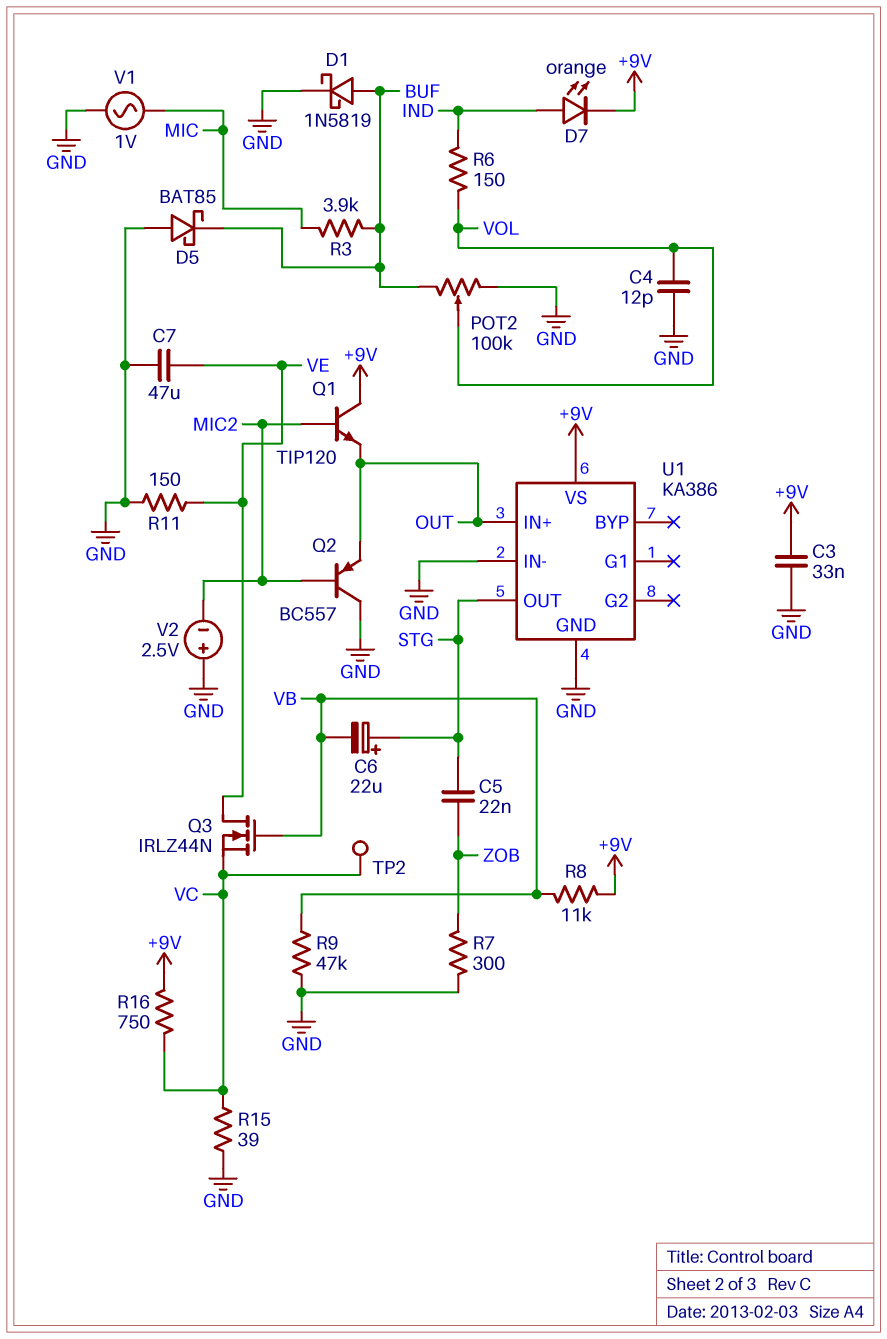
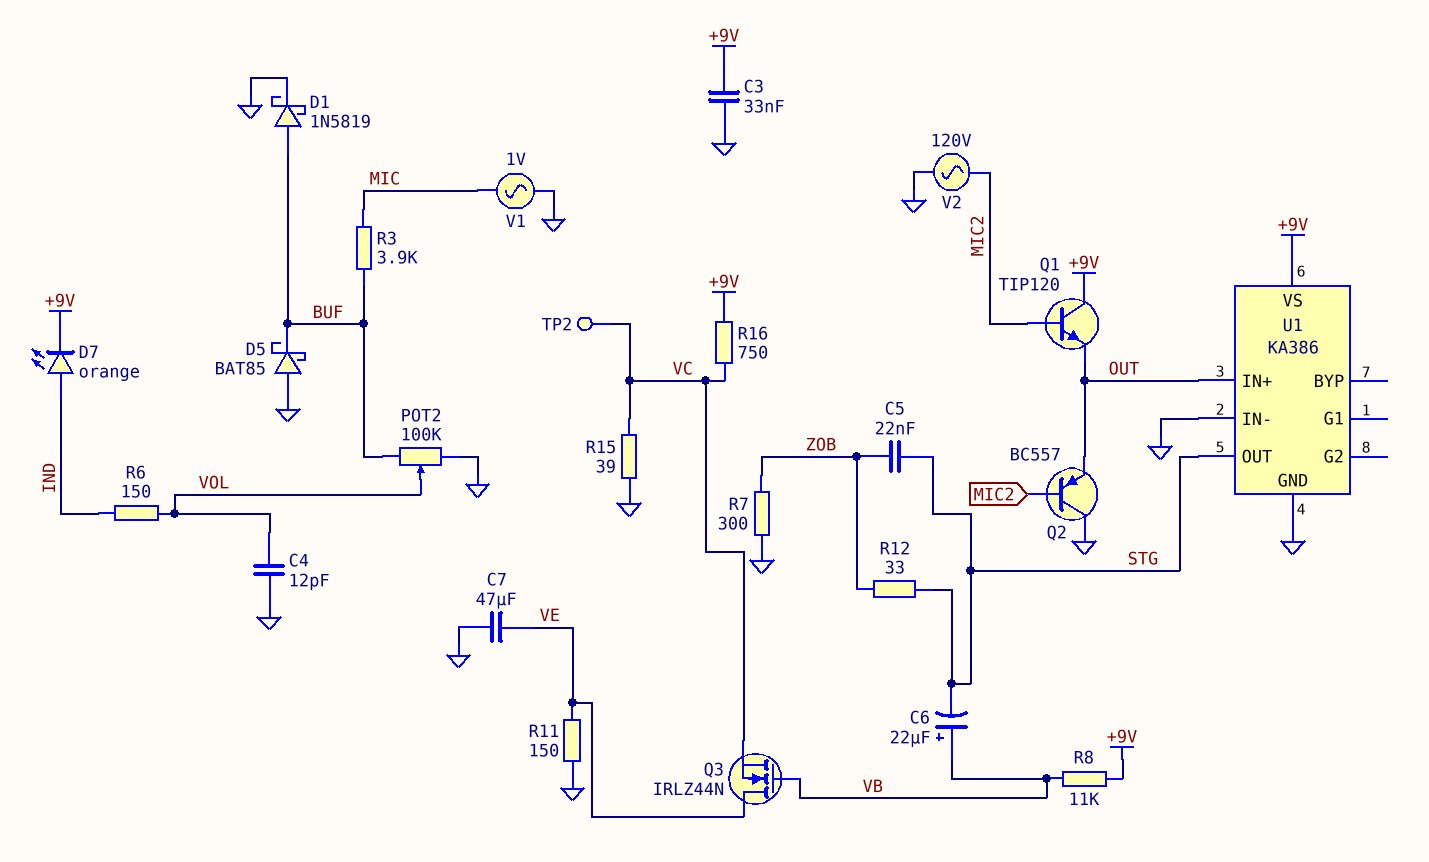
C6: 22uF (plus STG, minus VB) -> 22uF (plus VB, minus STG)
R9: 47k (GND, VB) -> none
R12: none -> 33 (STG, ZOB)
V2: 2.5V (plus GND, minus MIC2) -> AC 120V (GND, MIC2)

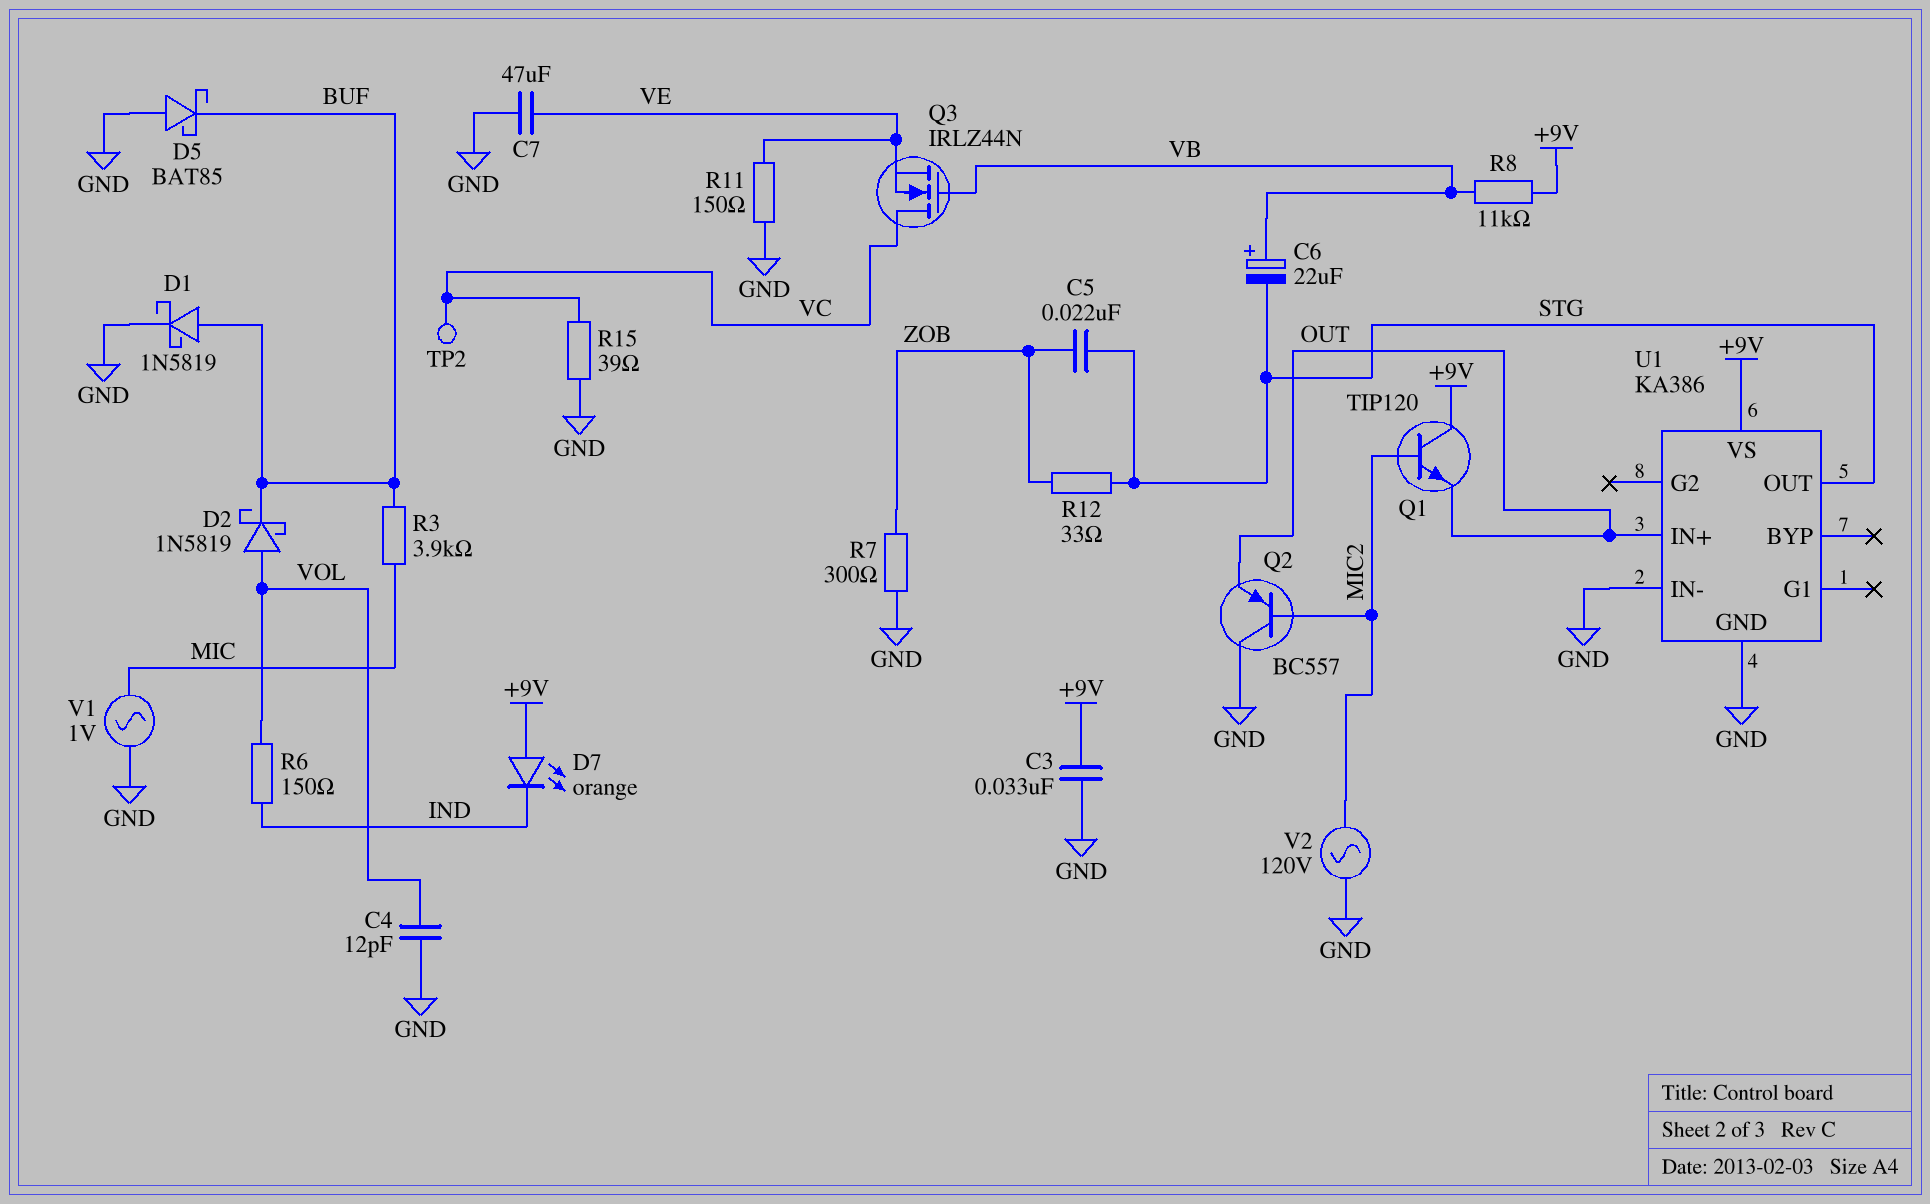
D2: none -> schottky 1N5819 (A VOL, K BUF)
D7: LED orange (A IND, K +9V) -> LED orange (A +9V, K IND)
POT2: 100k (BUF, GND, wiper VOL) -> none
Q3: NMOS IRLZ44N (G VB, D VE, S VC) -> NMOS IRLZ44N (G VB, D VC, S VE)
R16: 750 (+9V, VC) -> none

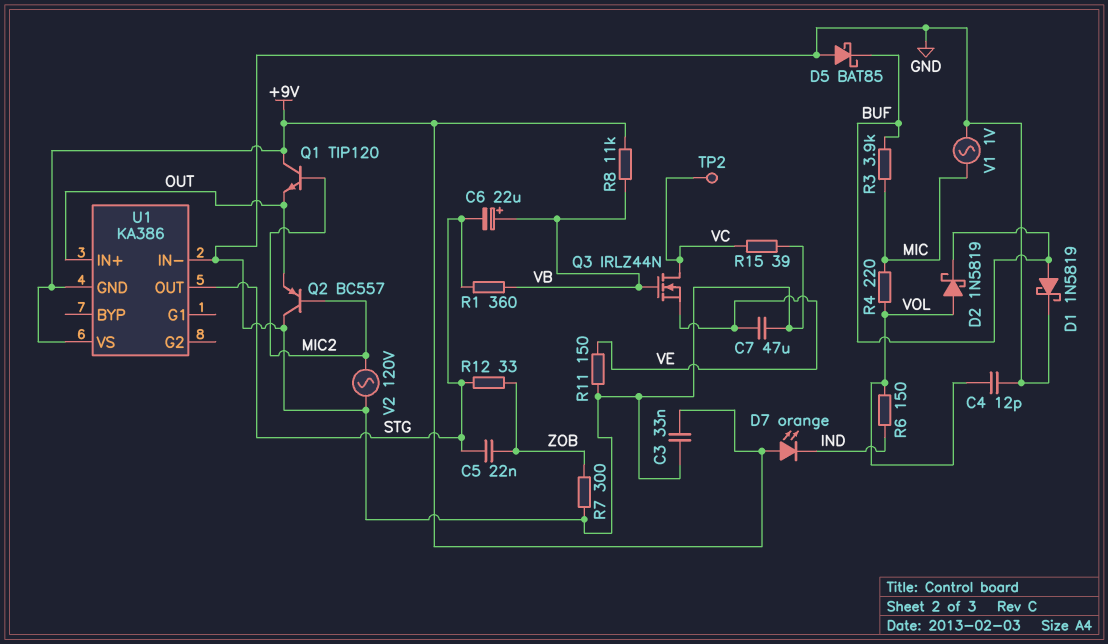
R1: none -> 360 (STG, VB)
R4: none -> 220 (MIC, VOL)
U1 pin GND: GND -> +9V

